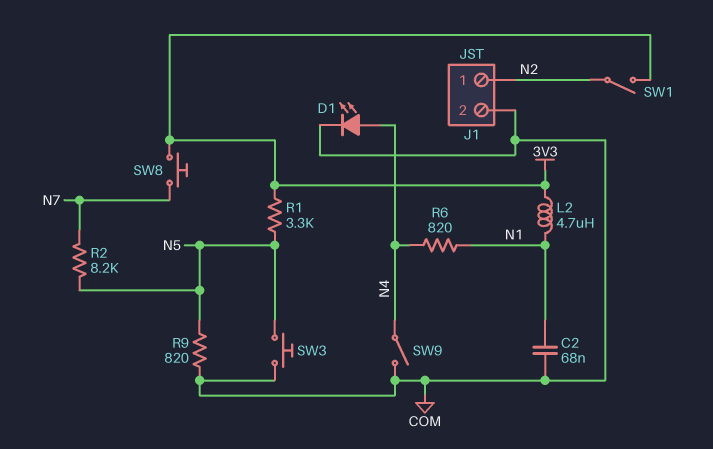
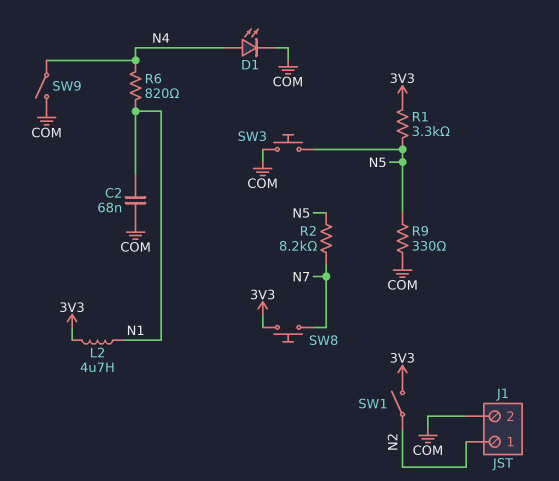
R9: 820 (COM, N5) -> 330 (COM, N5)

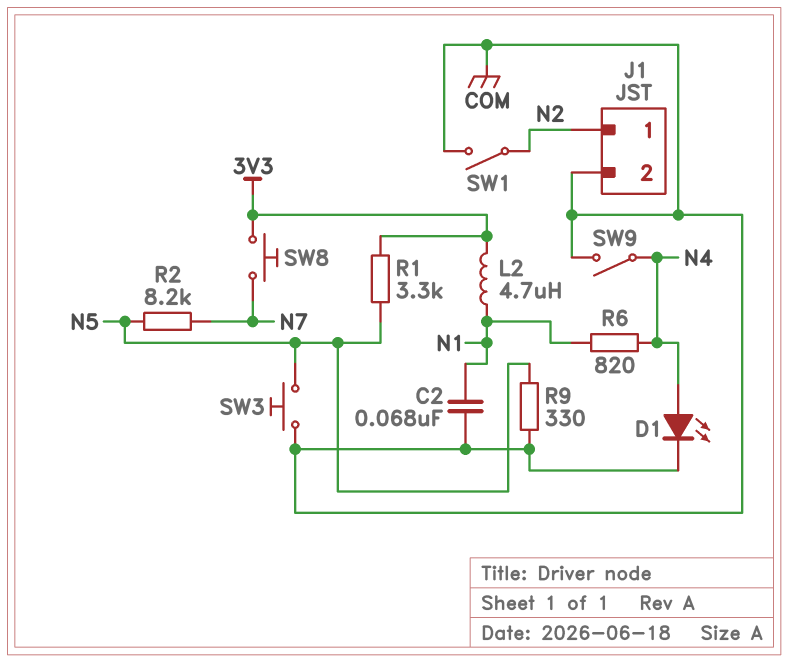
SW1: switch (3V3, N2) -> switch (COM, N2)

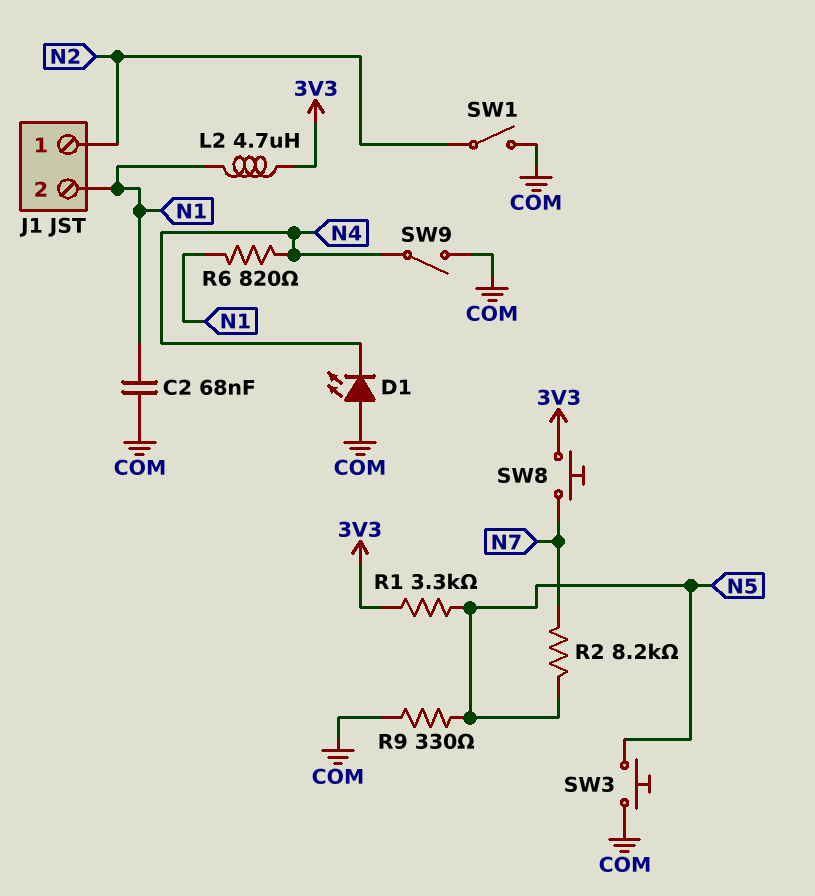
D1: LED (A N4, K COM) -> LED (A COM, K N4)
J1 pin 2: COM -> N1

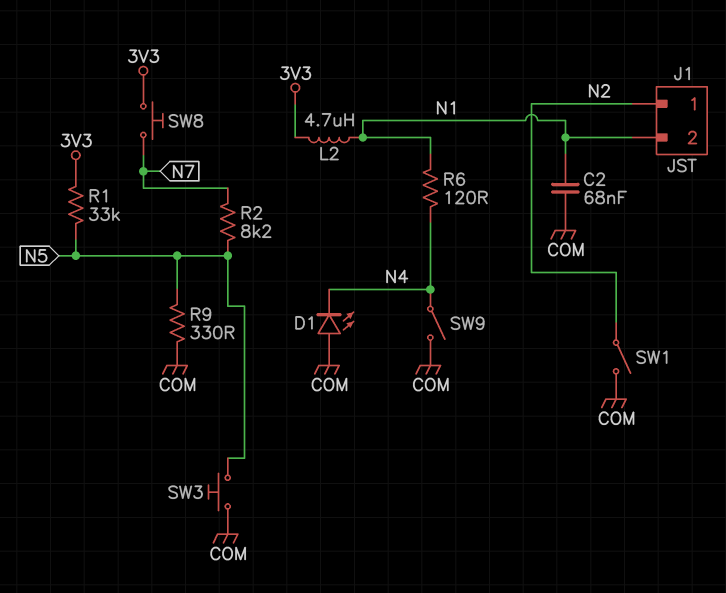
R1: 3.3k (3V3, N5) -> 33k (3V3, N5)
R6: 820 (N1, N4) -> 120 (N1, N4)

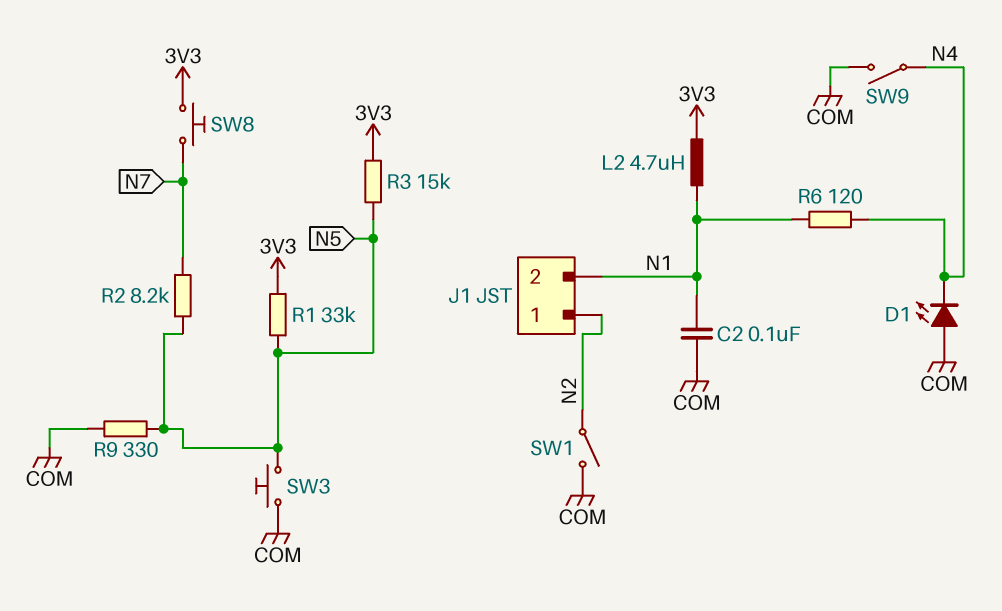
C2: 68nF (COM, N1) -> 100nF (COM, N1)
R3: none -> 15k (3V3, N5)

